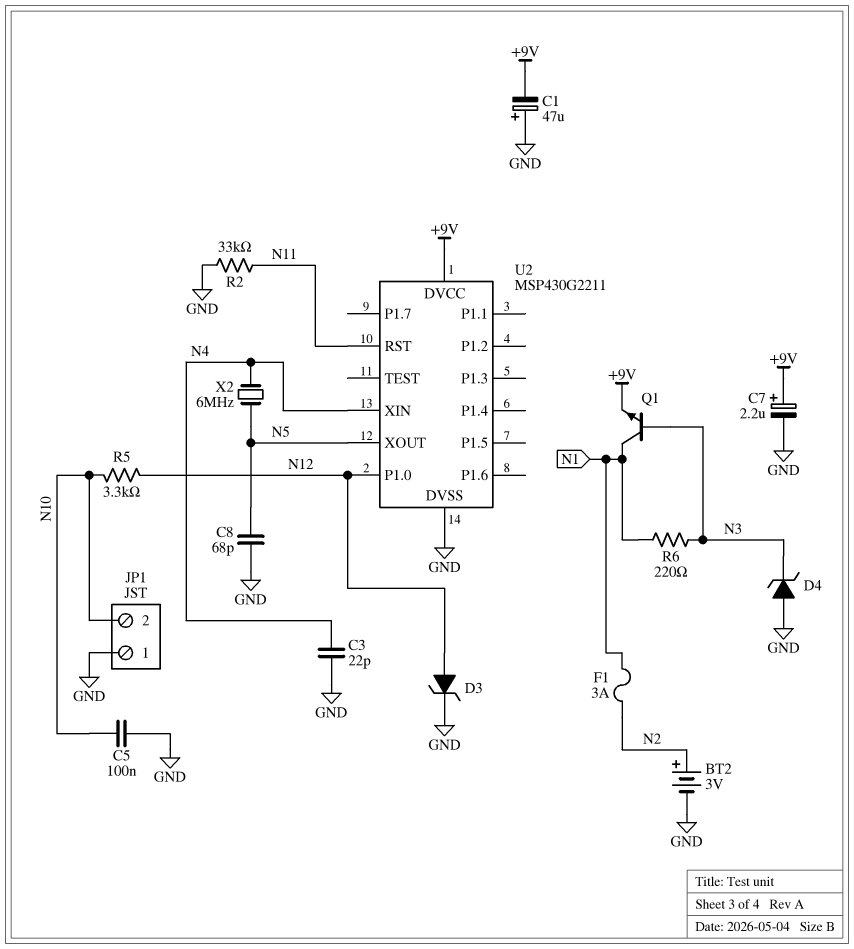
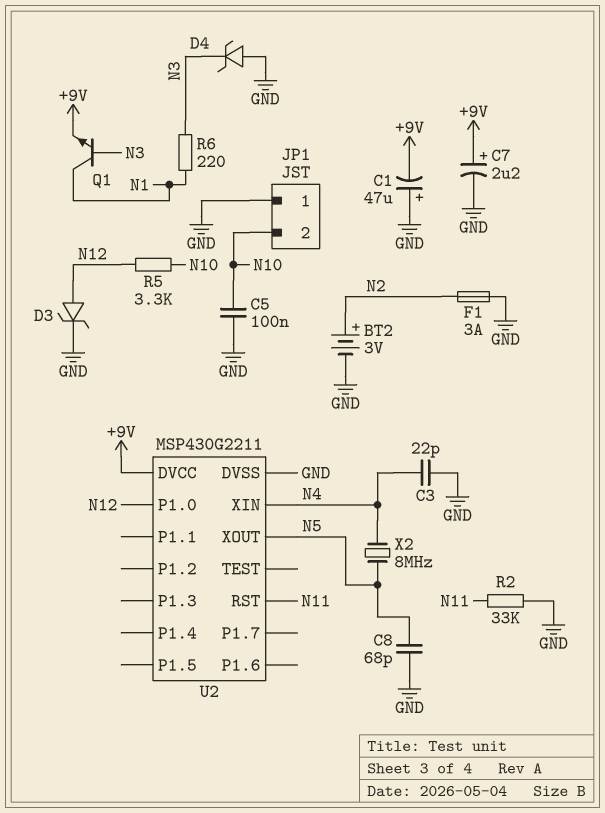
F1: 3A (N1, N2) -> 3A (GND, N2)
X2: 6MHz (N4, N5) -> 8MHz (N4, N5)

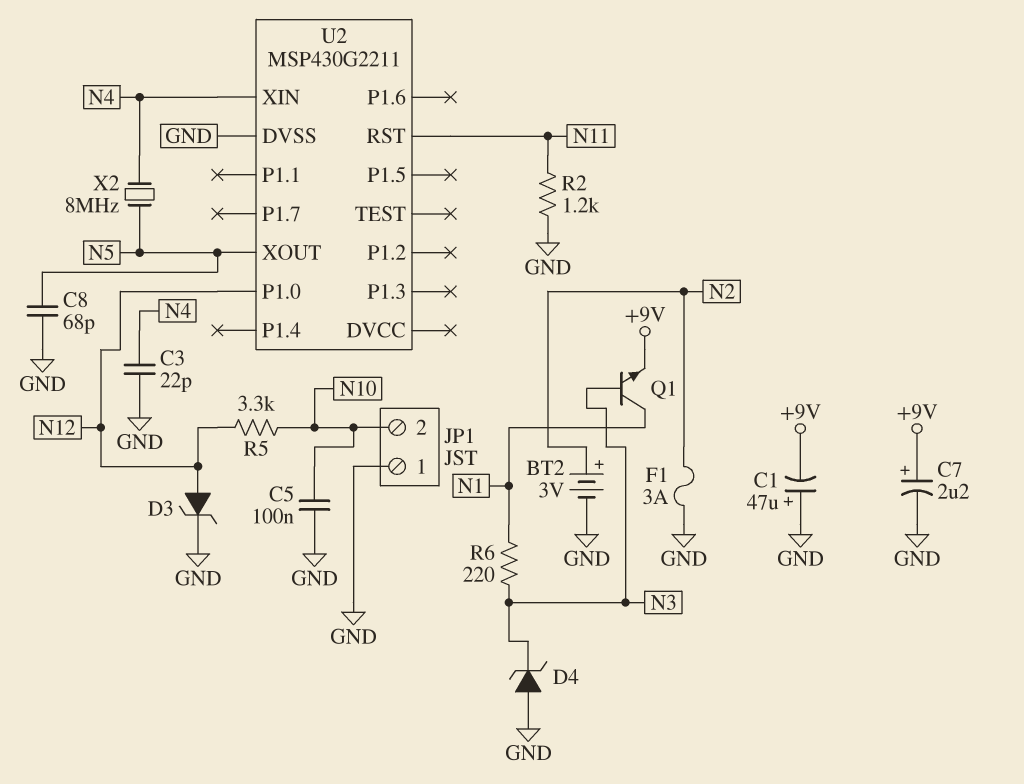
R2: 33k (GND, N11) -> 1.2k (GND, N11)
U2 pin DVCC: +9V -> none

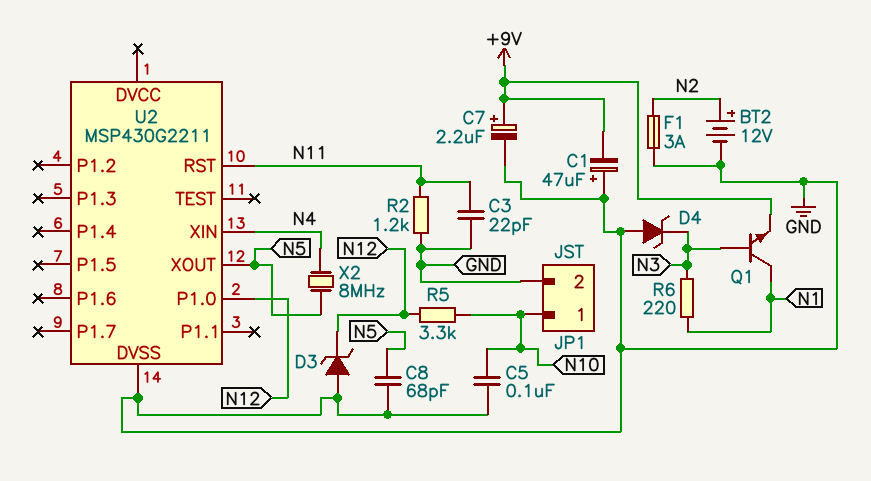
BT2: 3V (plus N2, minus GND) -> 12V (plus N2, minus GND)
C3: 22pF (GND, N4) -> 22pF (GND, N11)
D3: zener (A N12, K GND) -> zener (A GND, K N12)
JP1 pin 1: GND -> N10
JP1 pin 2: N10 -> GND

